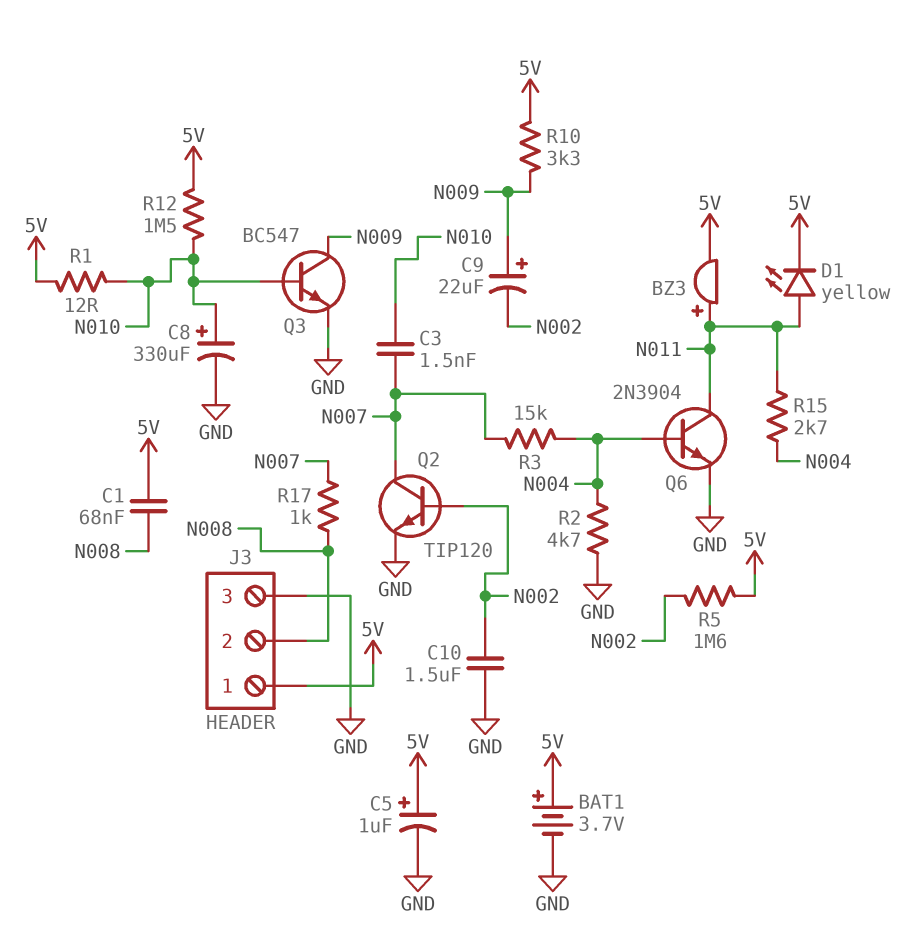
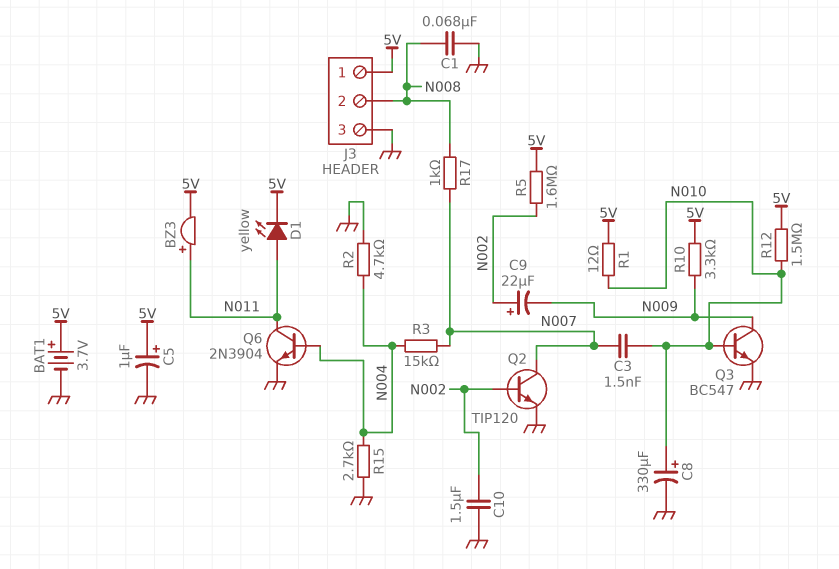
C1: 68nF (5V, N008) -> 68nF (GND, N008)
C9: 22uF (plus N009, minus N002) -> 22uF (plus N002, minus N009)
R15: 2.7k (N004, N011) -> 2.7k (GND, N004)

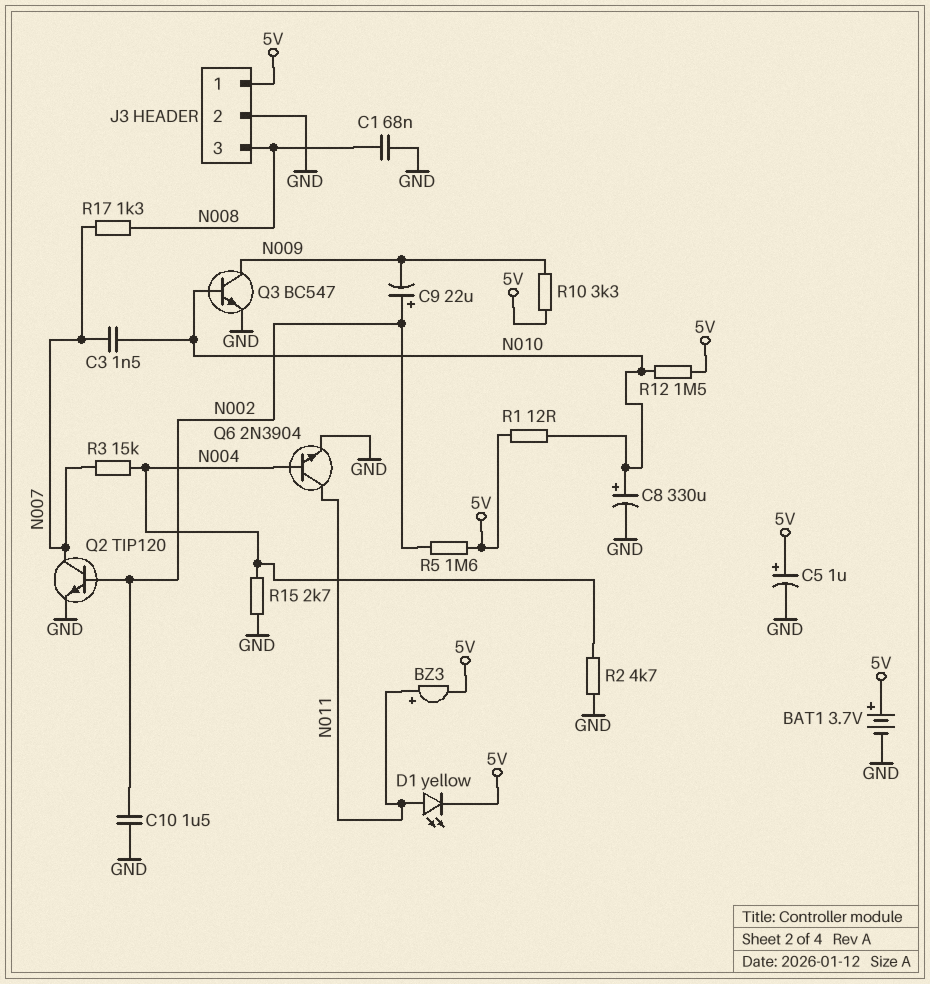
J3 pin 2: N008 -> GND
J3 pin 3: GND -> N008
R17: 1k (N007, N008) -> 1.3k (N007, N008)

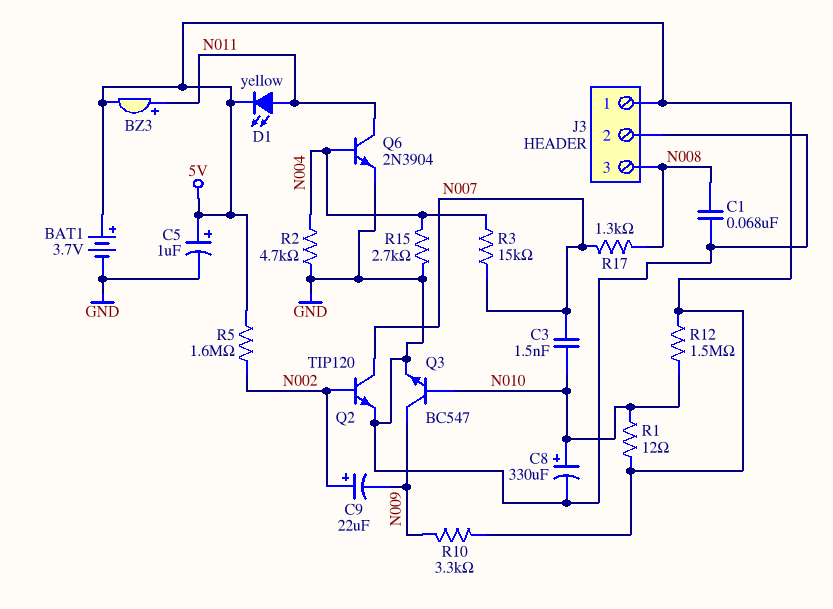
C10: 1.5uF (GND, N002) -> none

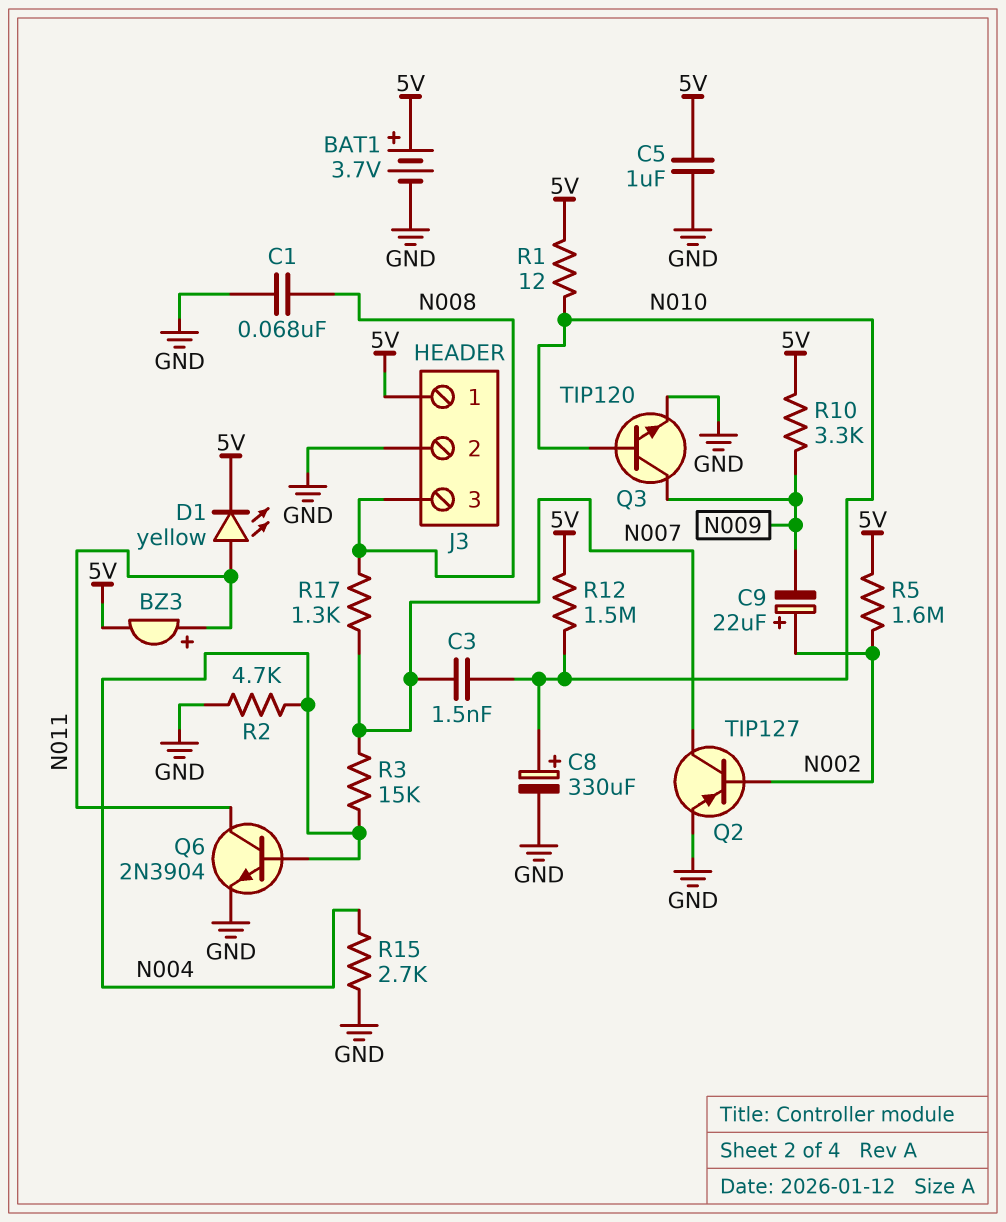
C5: 1uF (plus 5V, minus GND) -> 1uF (5V, GND)
Q2: NPN TIP120 (B N002, C N007, E GND) -> PNP TIP127 (B N002, C N007, E GND)
Q3: NPN BC547 (B N010, C N009, E GND) -> NPN TIP120 (B N010, C N009, E GND)

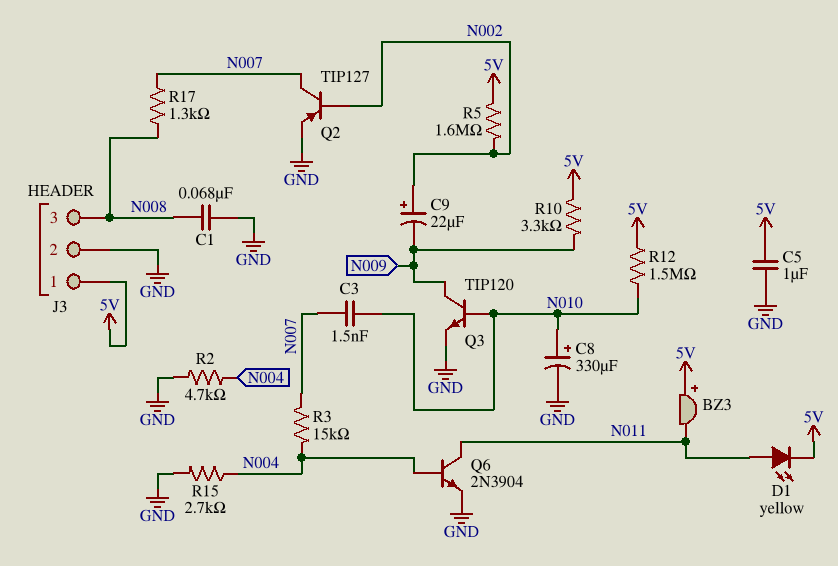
BAT1: 3.7V (plus 5V, minus GND) -> none
BZ3: buzzer (plus N011, minus 5V) -> buzzer (plus 5V, minus N011)
R1: 12 (5V, N010) -> none

